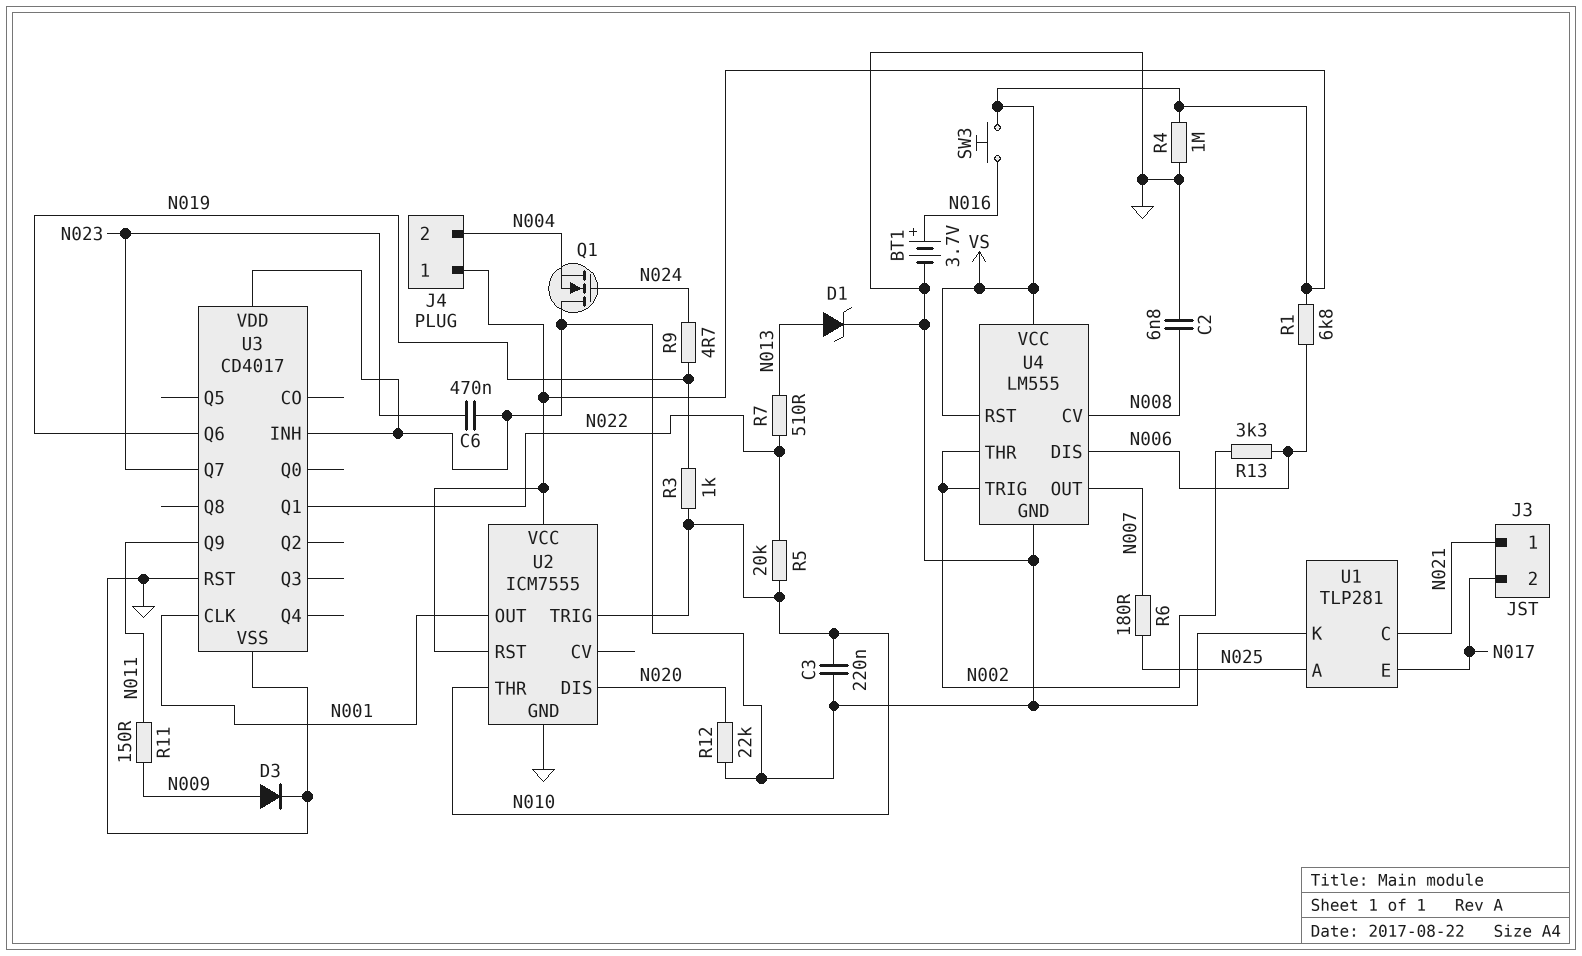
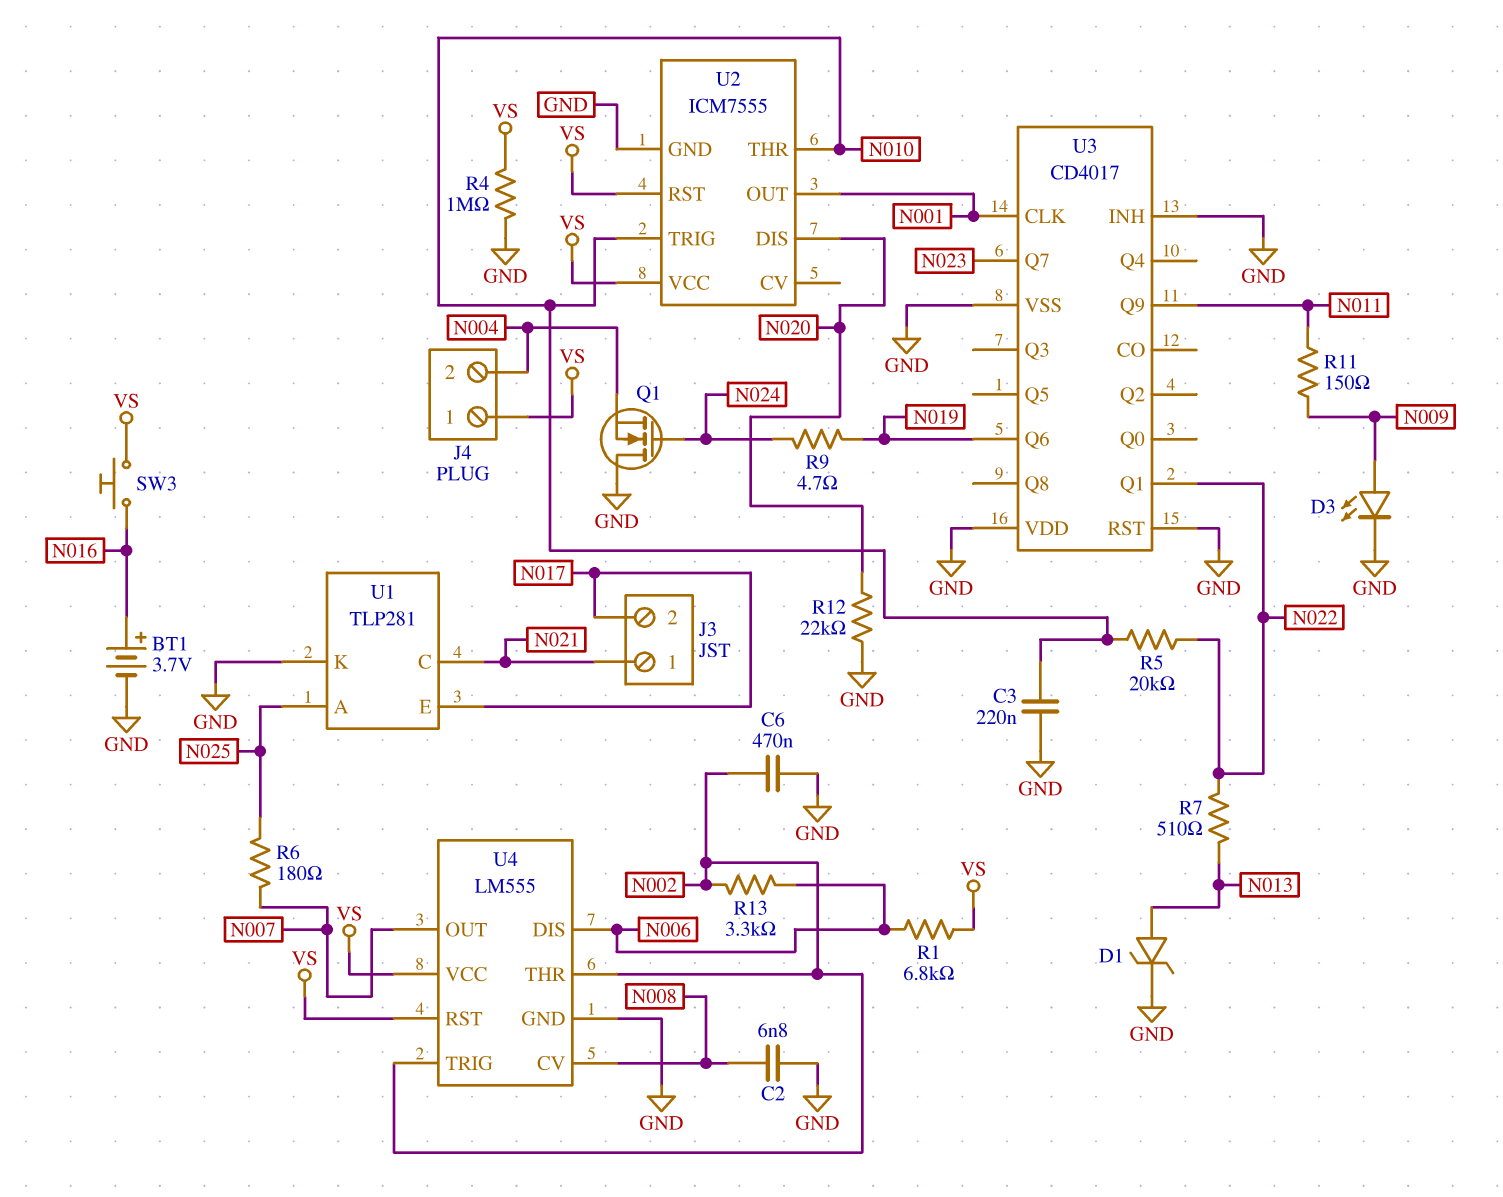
C6: 470nF (GND, N023) -> 470nF (GND, N002)
D3: diode (A N009, K GND) -> LED (A N009, K GND)
R3: 1k (N010, N019) -> none

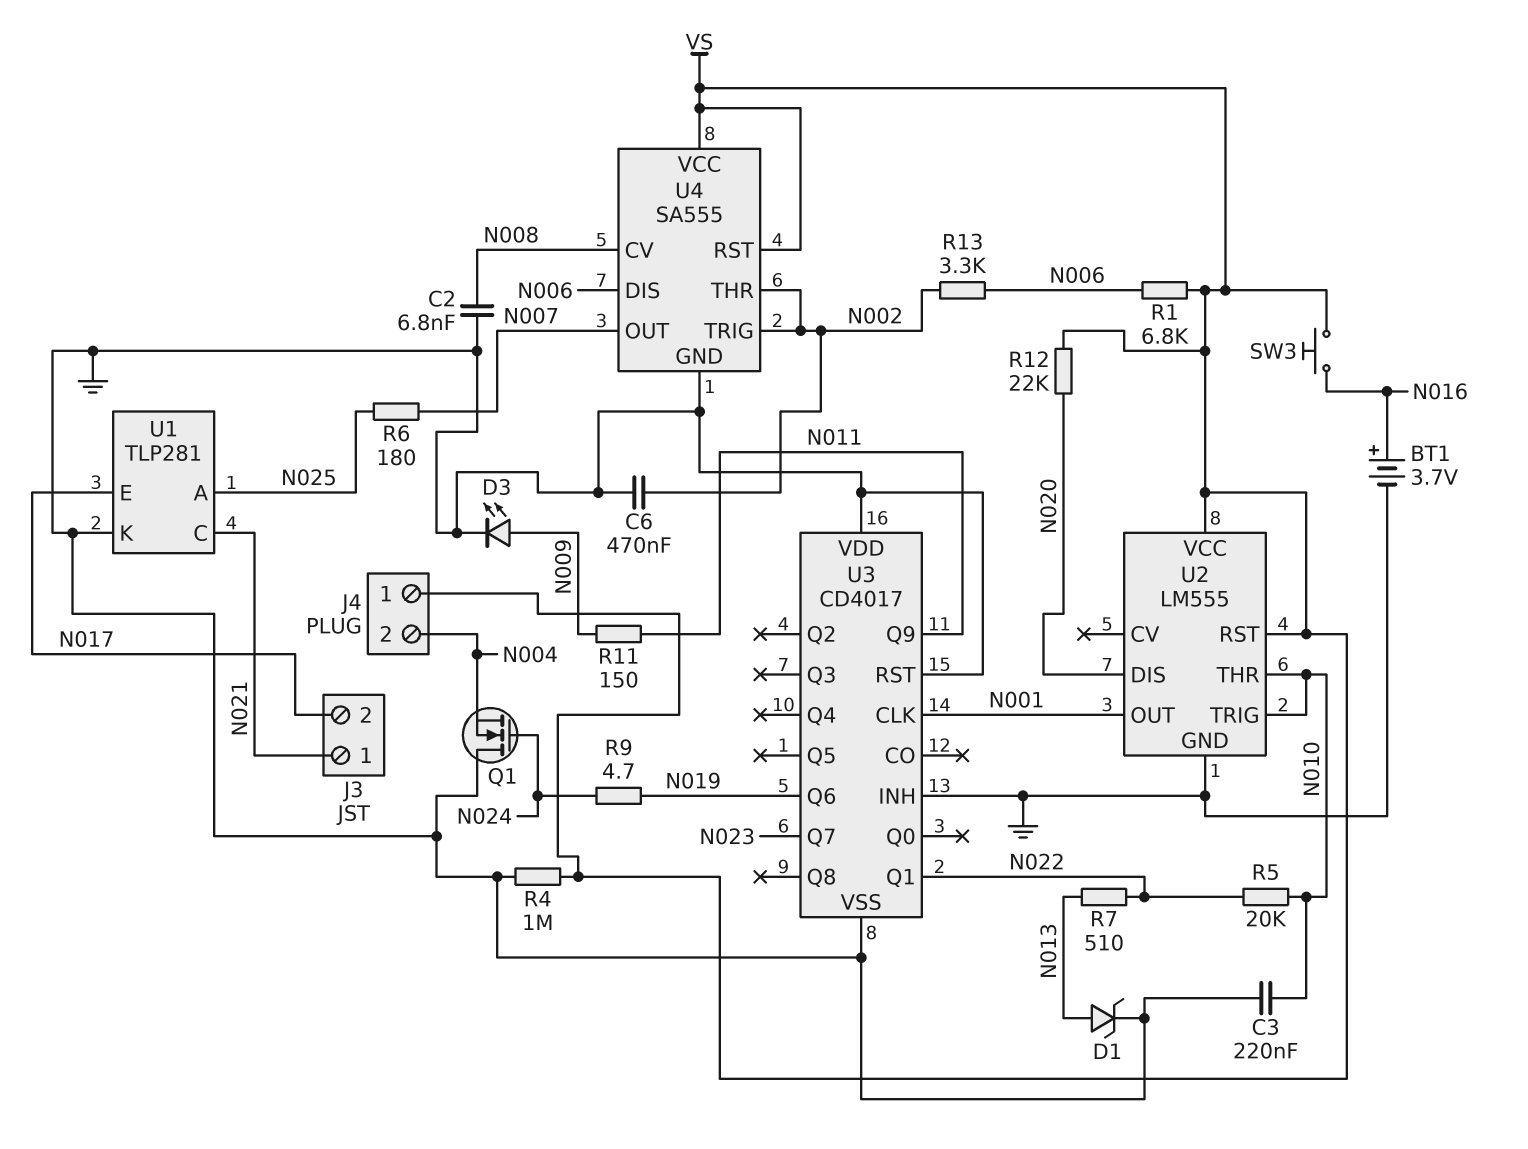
R12: 22k (GND, N020) -> 22k (N020, VS)
U2: ICM7555 -> LM555
U4: LM555 -> SA555

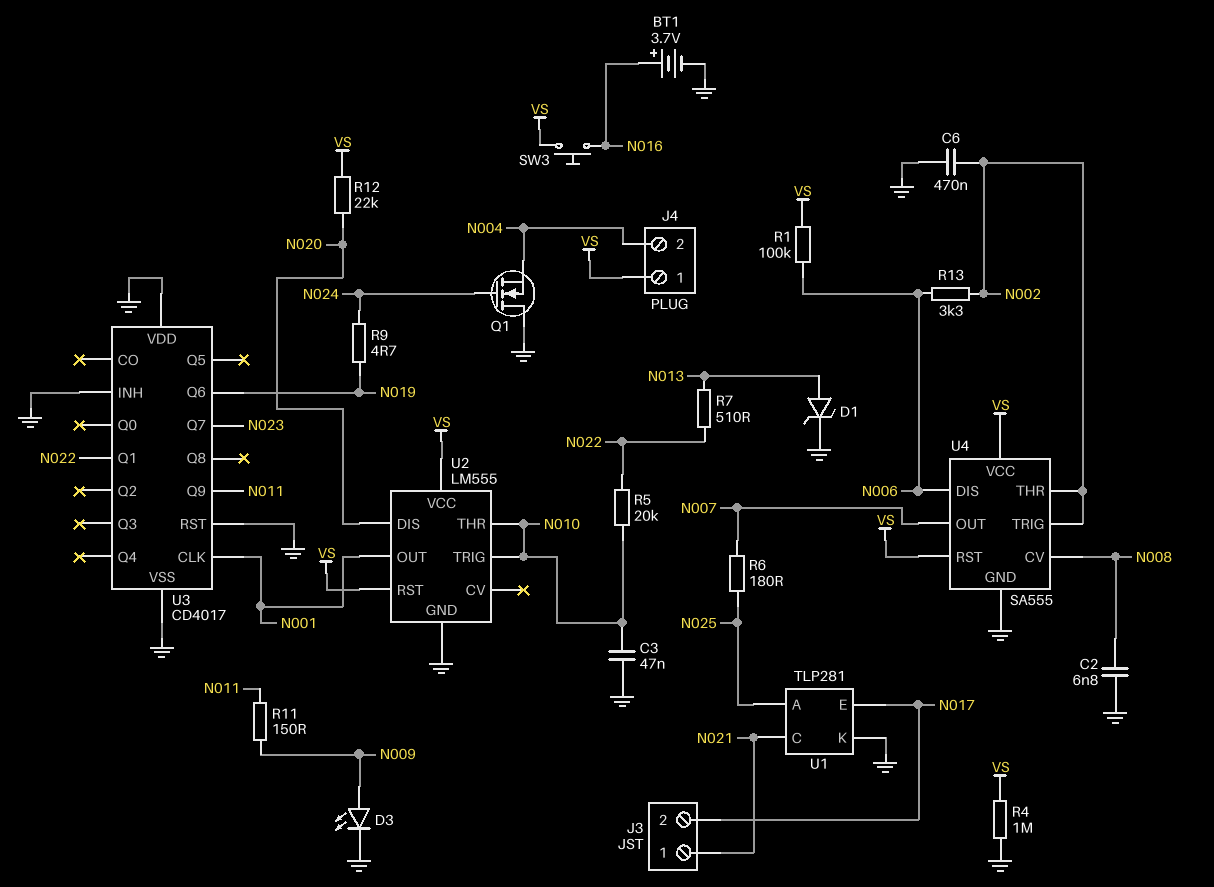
C3: 220nF (GND, N010) -> 47nF (GND, N010)
R1: 6.8k (N006, VS) -> 100k (N006, VS)

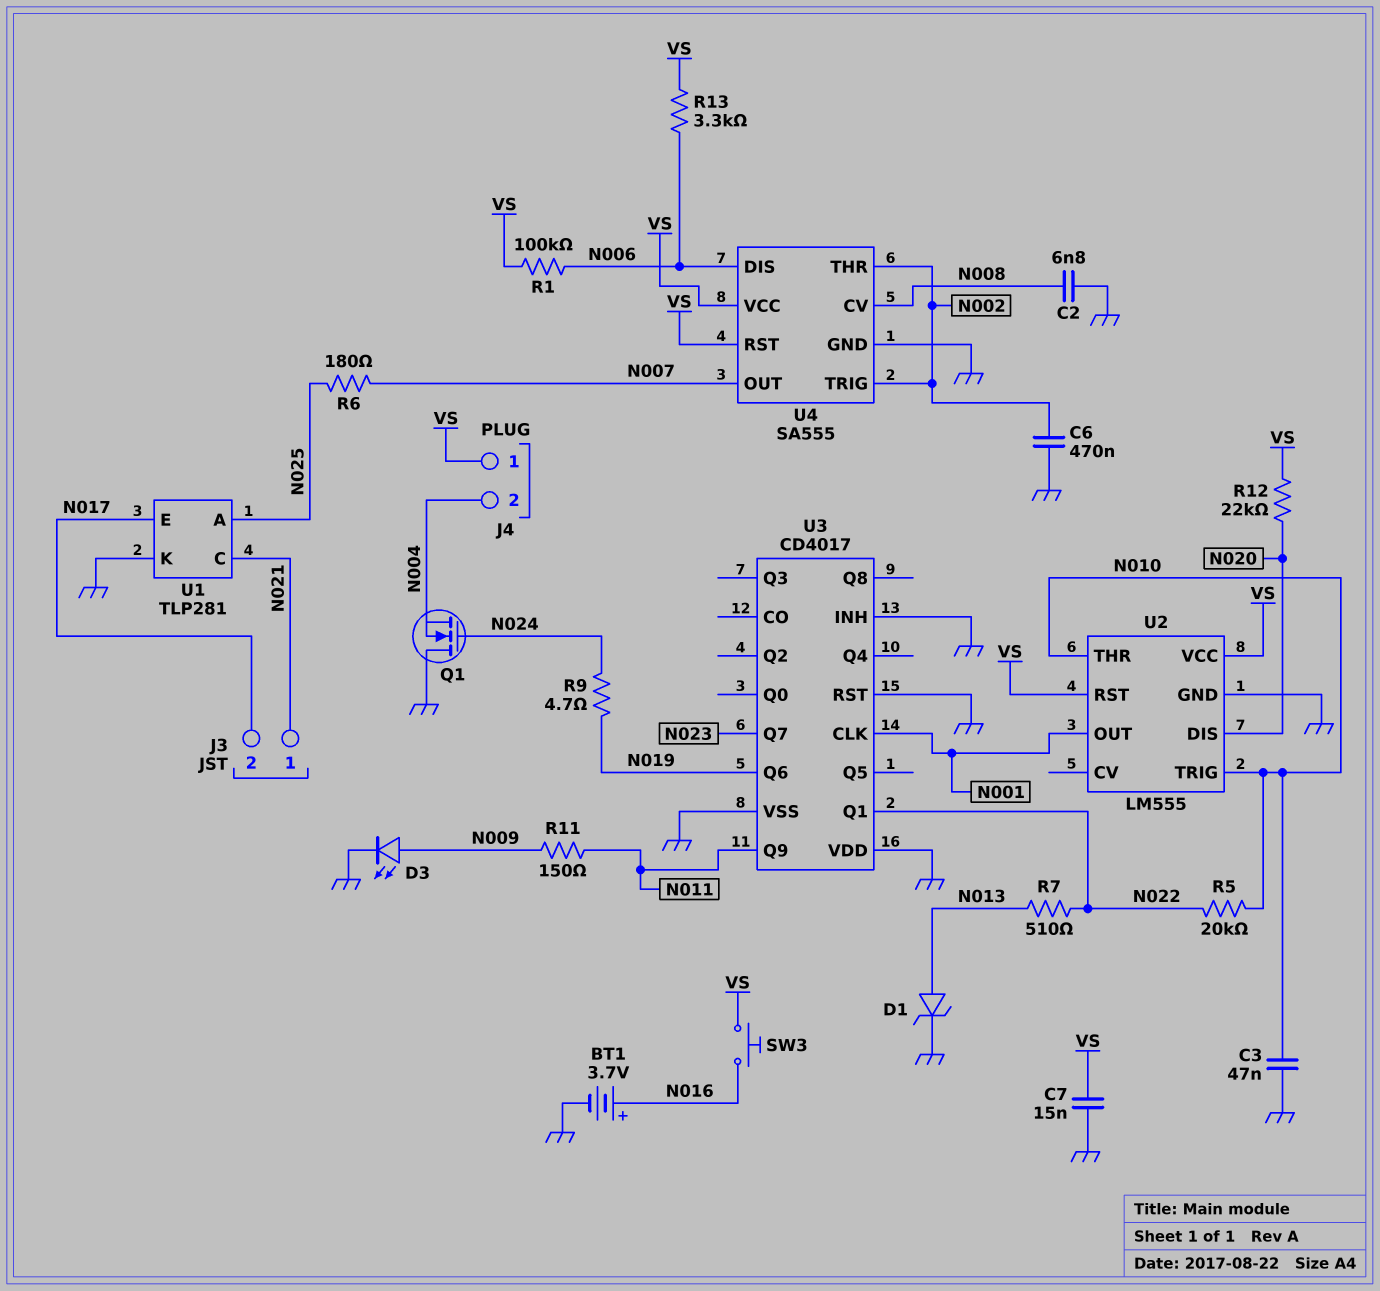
C7: none -> 15nF (GND, VS)
R4: 1M (GND, VS) -> none
R13: 3.3k (N002, N006) -> 3.3k (N006, VS)

